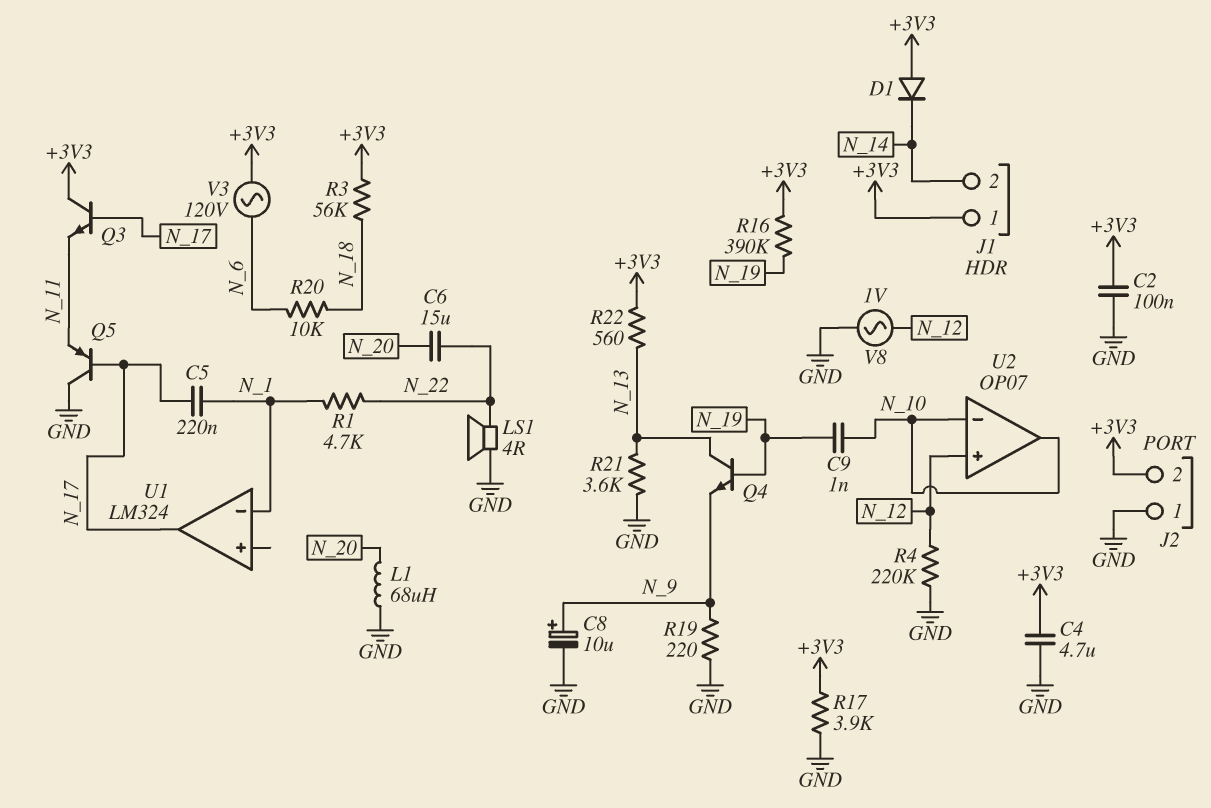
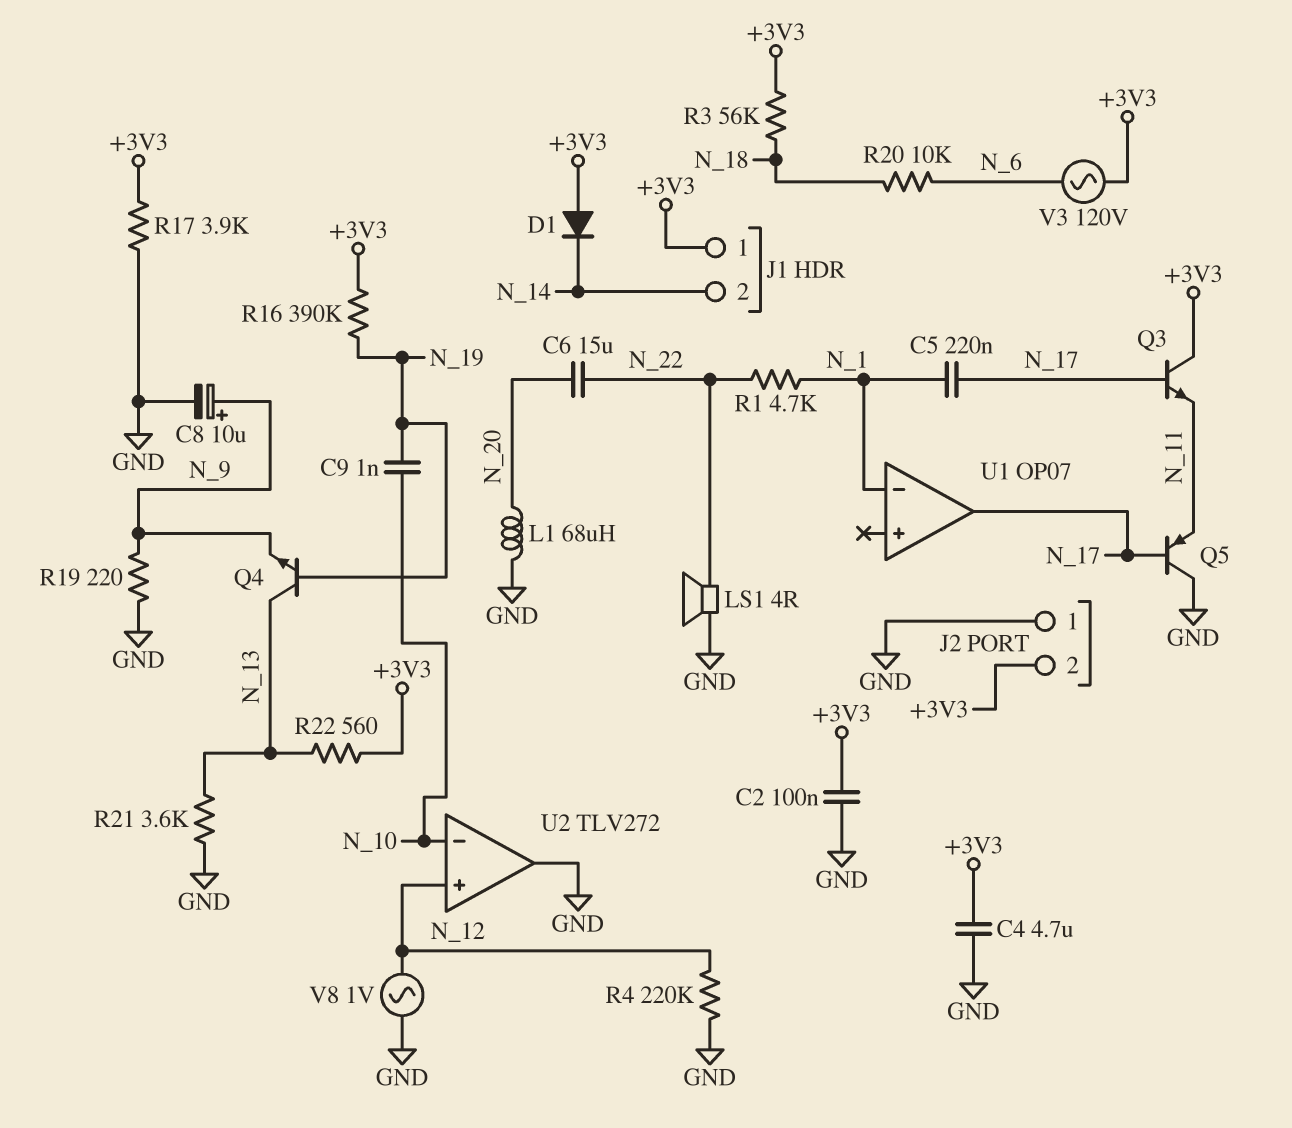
U1: LM324 -> OP07
U2: OP07 -> TLV272
U2 pin out: N_10 -> GND

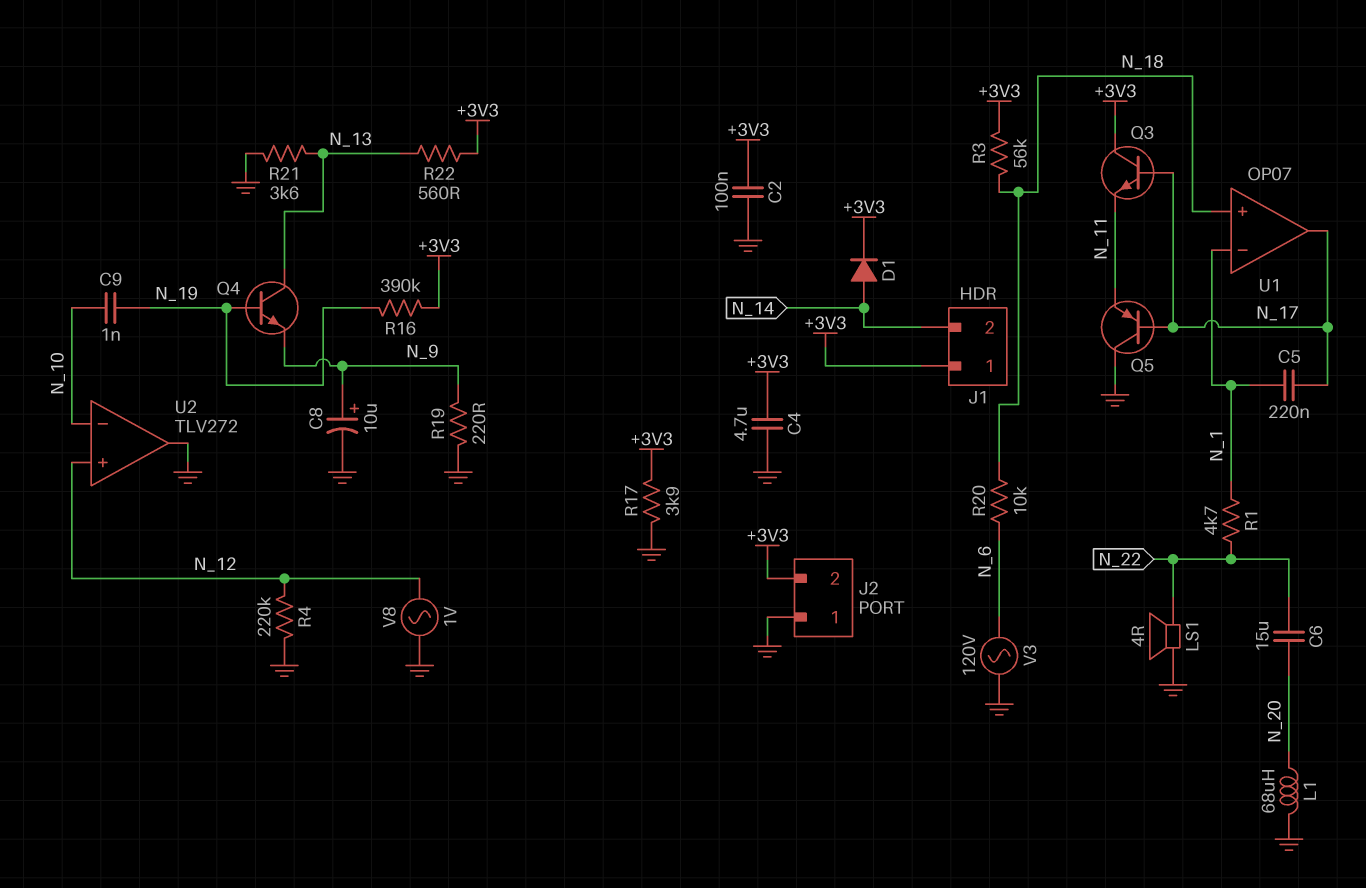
D1: diode (A +3V3, K N_14) -> diode (A N_14, K +3V3)
U1 pin in+: none -> N_18
V3: AC 120V (+3V3, N_6) -> AC 120V (GND, N_6)

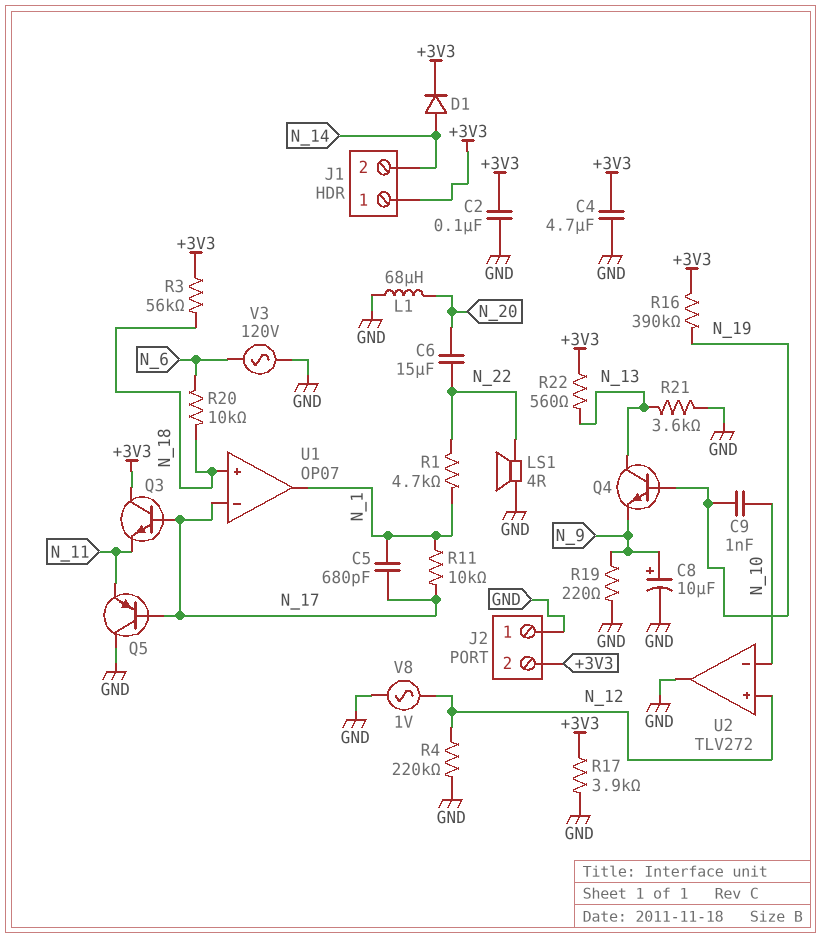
C5: 220nF (N_1, N_17) -> 680pF (N_1, N_17)
R11: none -> 10k (N_1, N_17)
U1 pin in-: N_1 -> N_17
U1 pin out: N_17 -> N_1

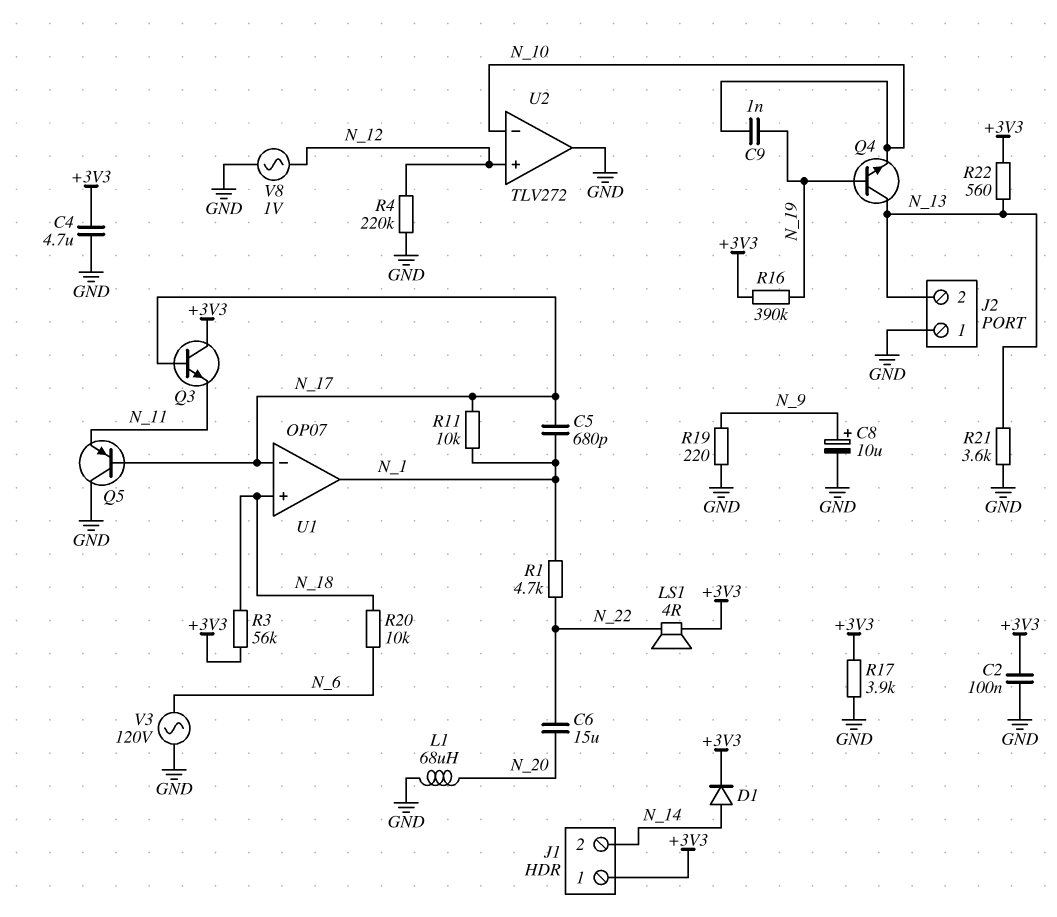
J2 pin 2: +3V3 -> N_13
LS1: speaker 4R (GND, N_22) -> speaker 4R (+3V3, N_22)
Q4: NPN (B N_19, C N_13, E N_9) -> NPN (B N_19, C N_13, E N_10)

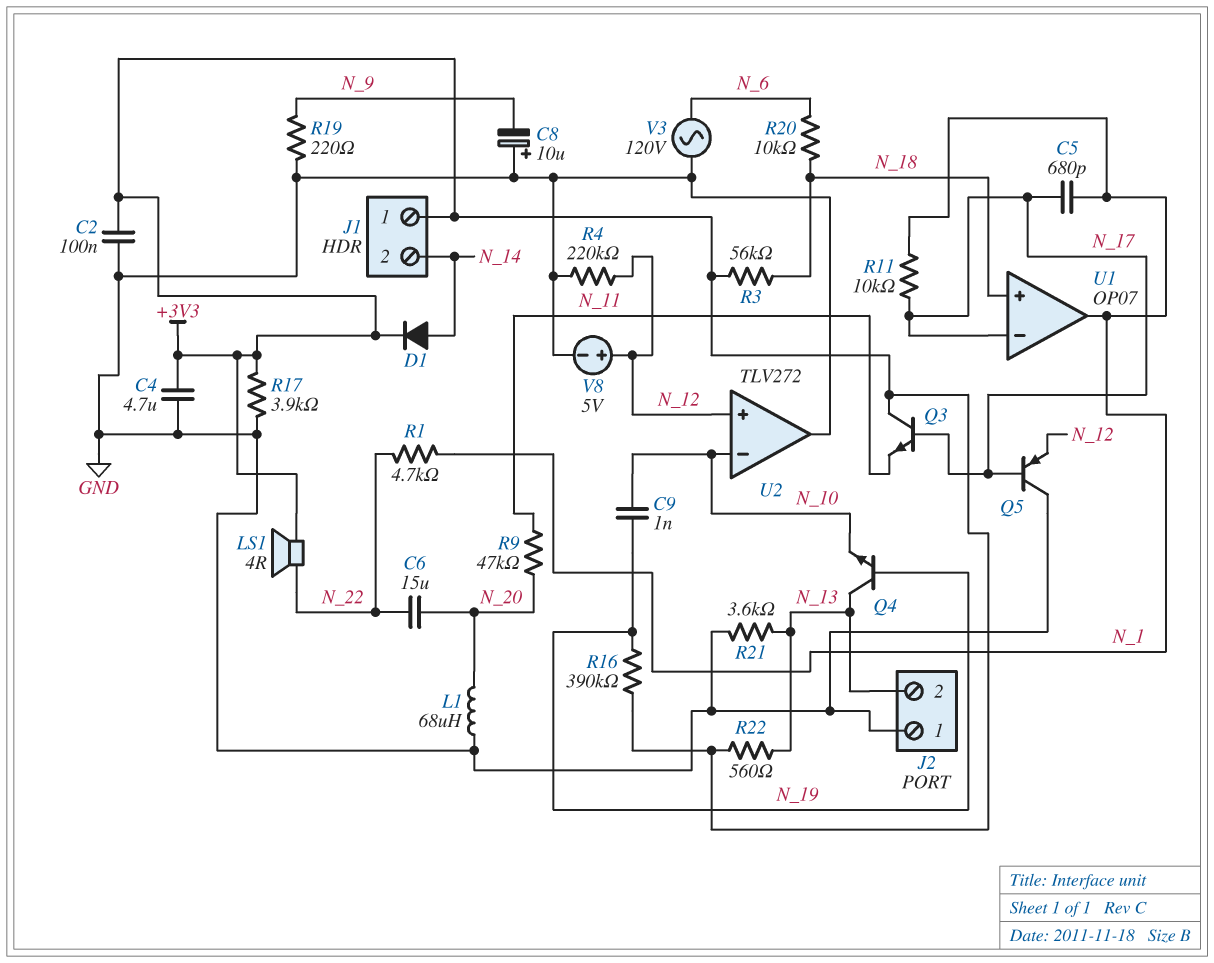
C8: 10uF (plus N_9, minus GND) -> 10uF (plus GND, minus N_9)
Q5: PNP (B N_17, C GND, E N_11) -> PNP (B N_17, C GND, E N_12)
R9: none -> 47k (N_11, N_20)
V8: AC 1V (GND, N_12) -> 5V (plus N_12, minus GND)

